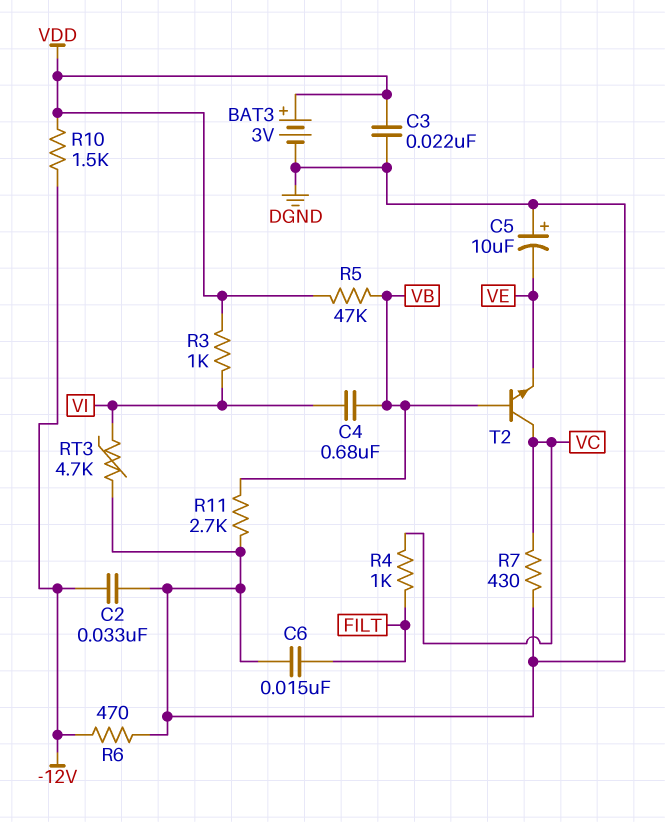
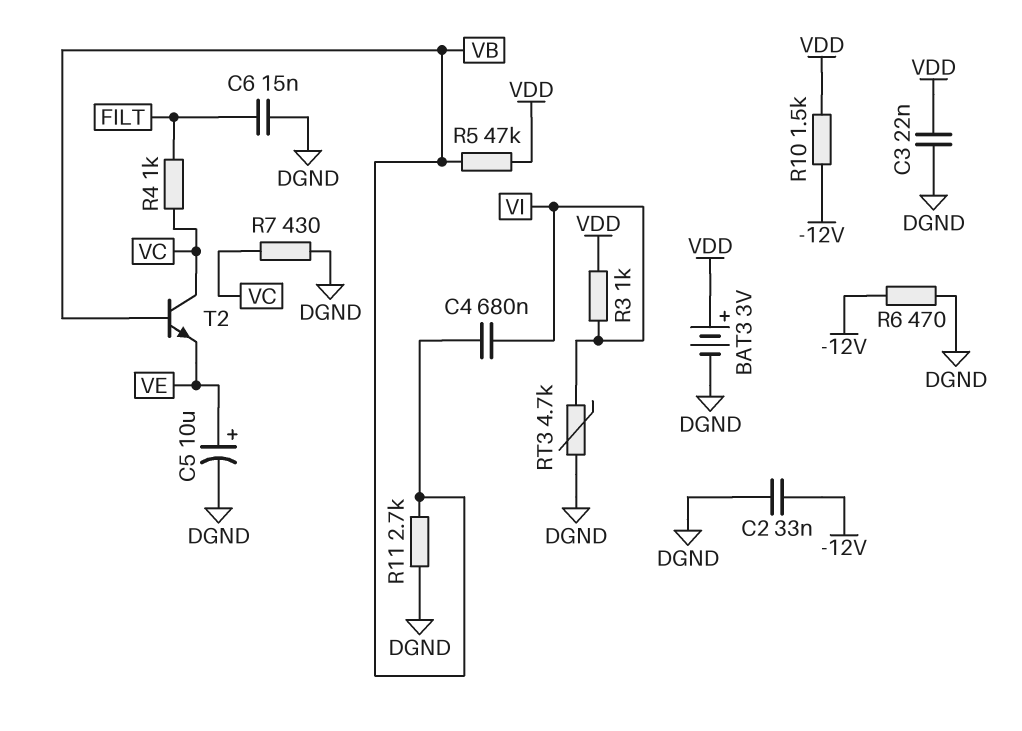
C5: 10uF (plus DGND, minus VE) -> 10uF (plus VE, minus DGND)

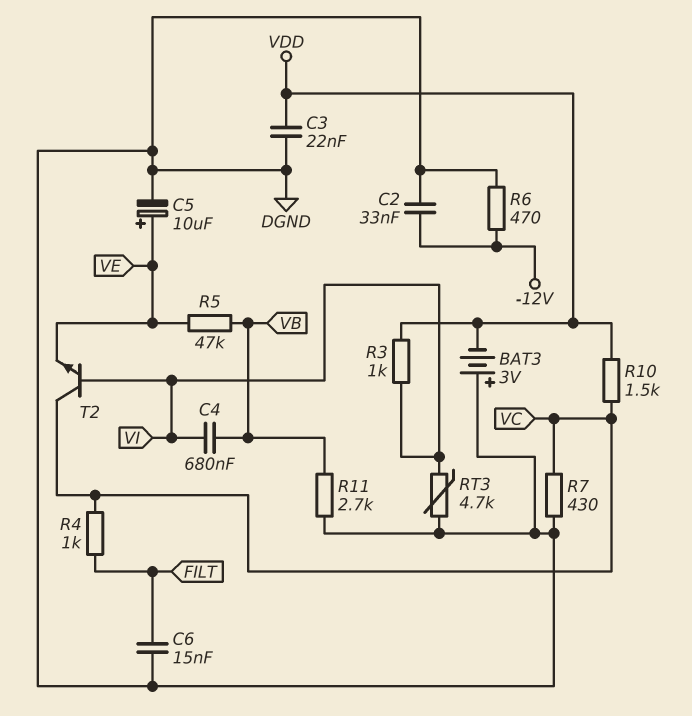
BAT3: 3V (plus VDD, minus DGND) -> 3V (plus DGND, minus VDD)
R5: 47k (VB, VDD) -> 47k (VB, VE)
R10: 1.5k (-12V, VDD) -> 1.5k (VC, VDD)
T2: NPN (B VB, C VC, E VE) -> NPN (B VI, C VC, E VE)

